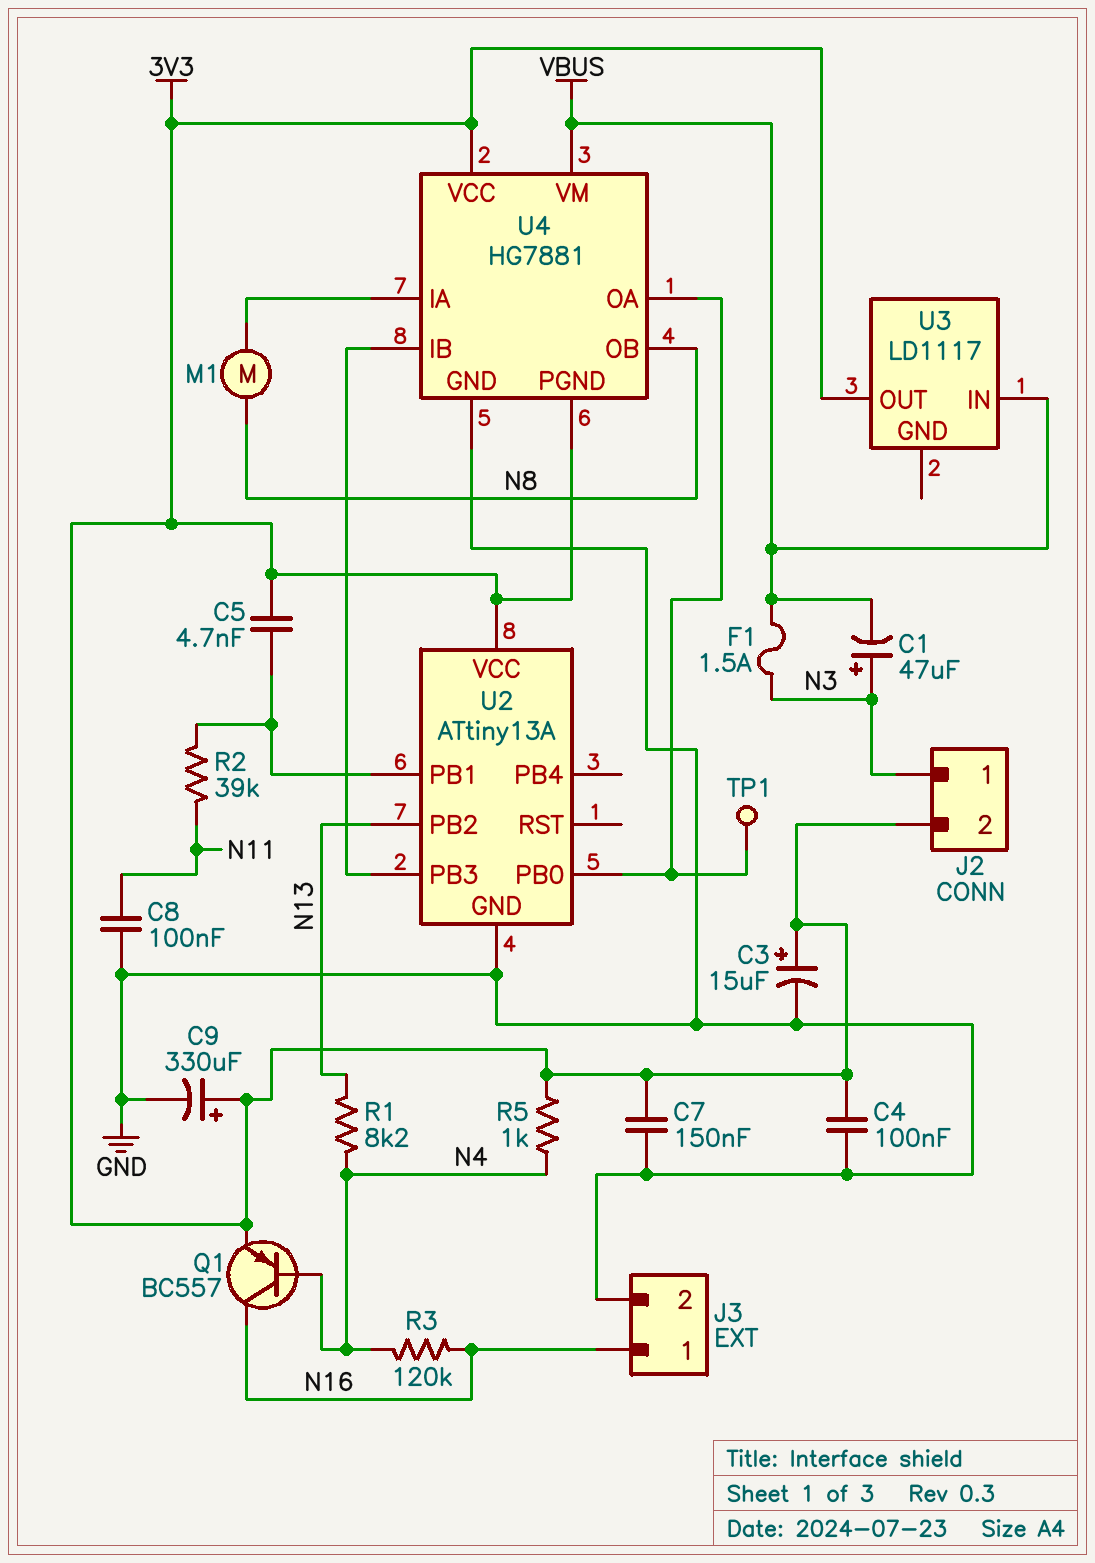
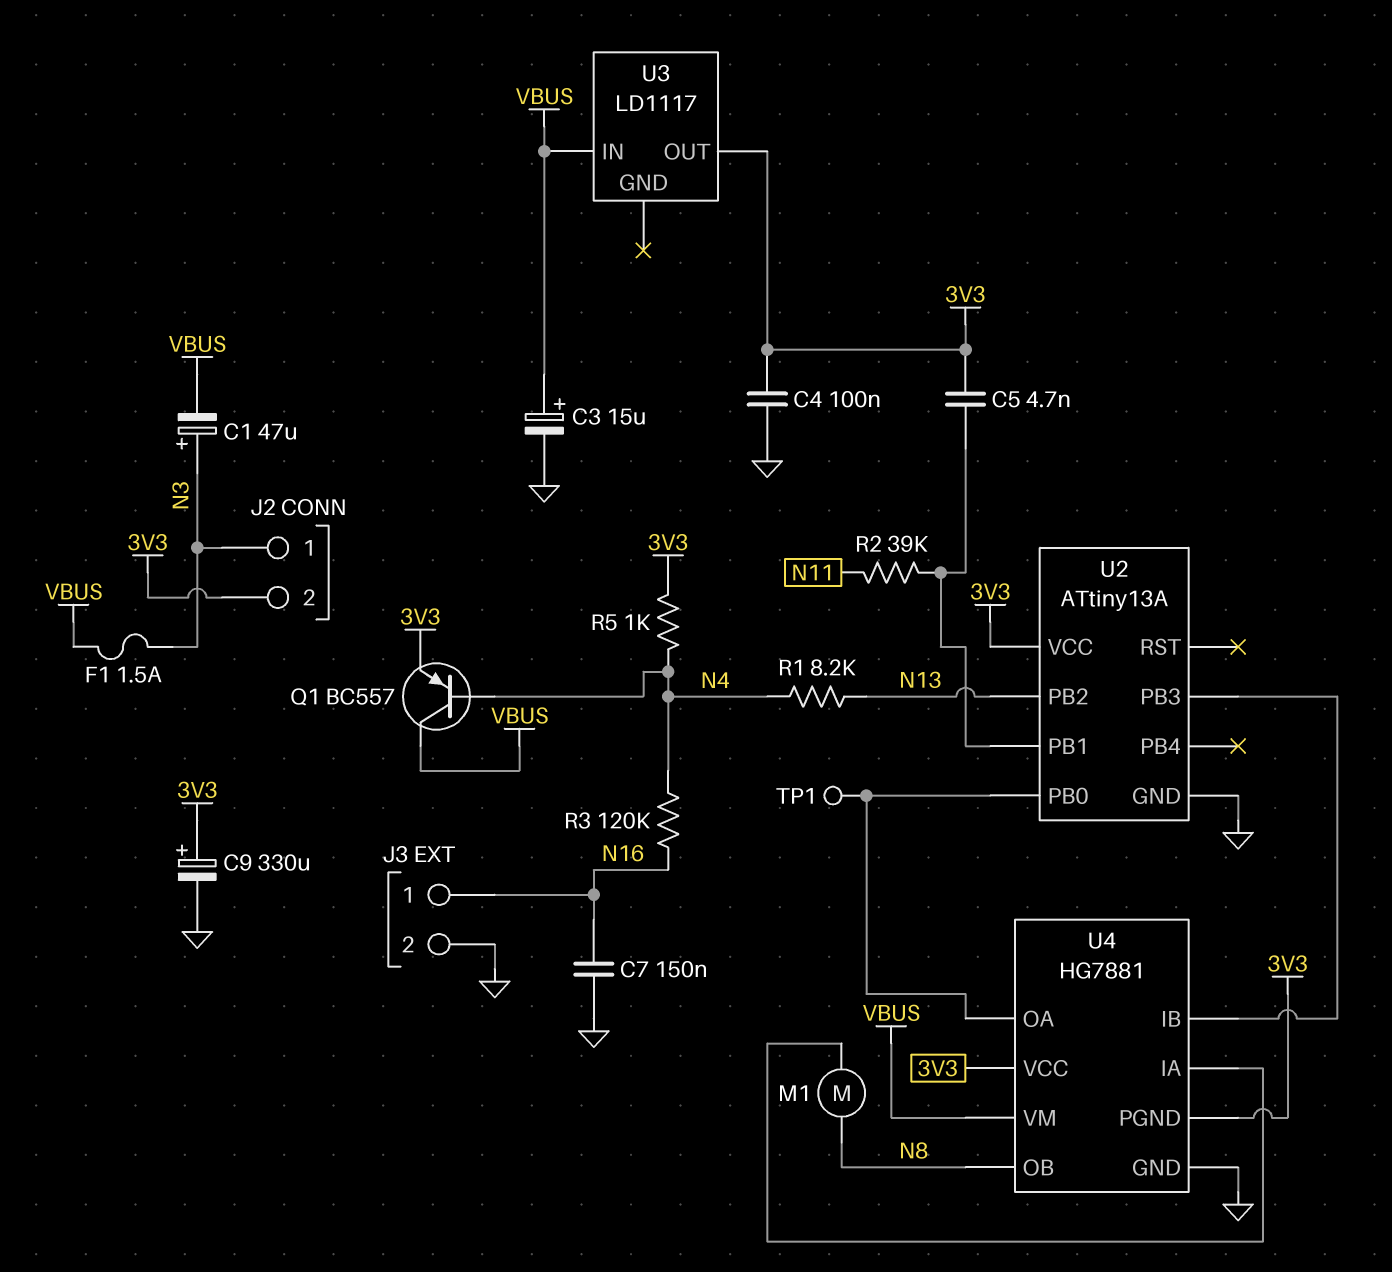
C3: 15uF (plus 3V3, minus GND) -> 15uF (plus VBUS, minus GND)
C7: 150nF (3V3, GND) -> 150nF (GND, N16)
C8: 100nF (GND, N11) -> none
Q1: PNP BC557 (B N4, C N16, E 3V3) -> PNP BC557 (B N4, C VBUS, E 3V3)

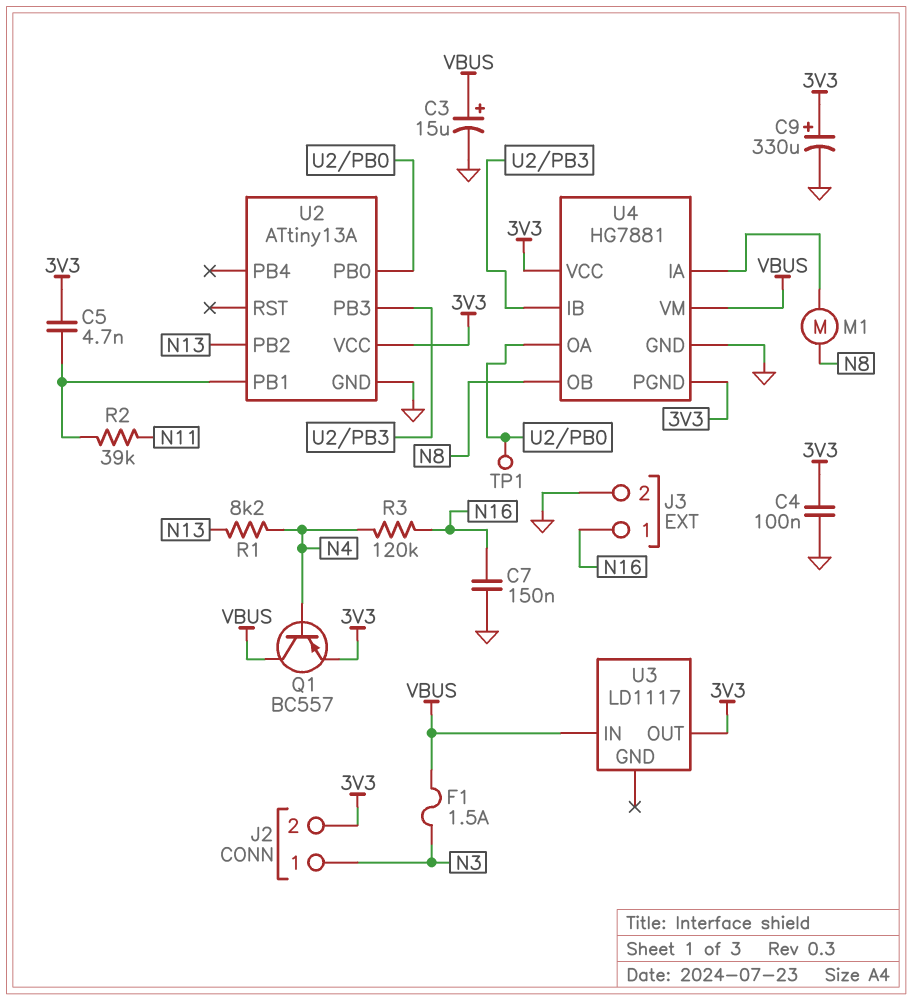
C1: 47uF (plus N3, minus VBUS) -> none
R5: 1k (3V3, N4) -> none

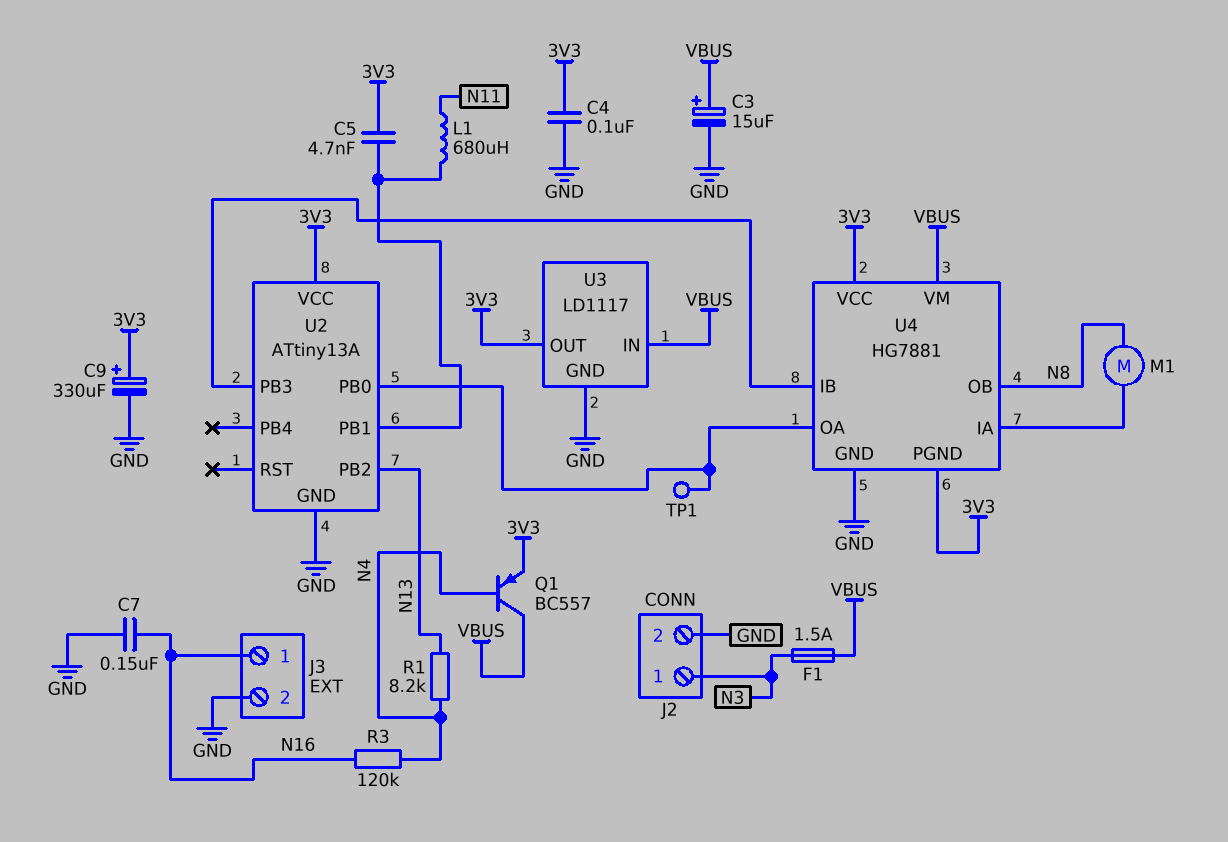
J2 pin 2: 3V3 -> GND
L1: none -> 680uH (N11, U2/PB1)
R2: 39k (N11, U2/PB1) -> none
U3 pin GND: none -> GND

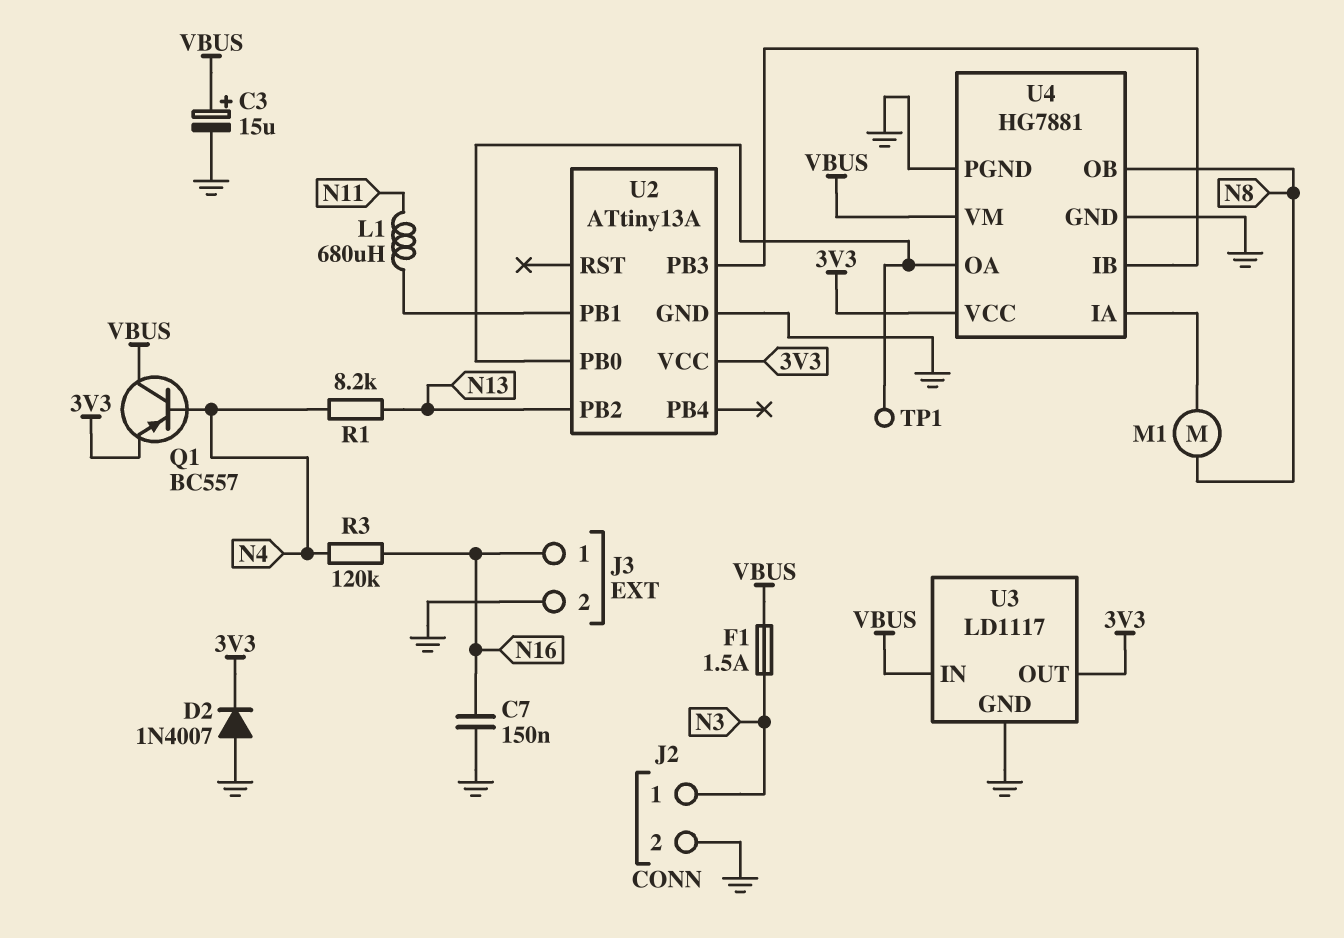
C4: 100nF (3V3, GND) -> none
C5: 4.7nF (3V3, U2/PB1) -> none
C9: 330uF (plus 3V3, minus GND) -> none
D2: none -> diode 1N4007 (A GND, K 3V3)
U4 pin PGND: 3V3 -> GND

